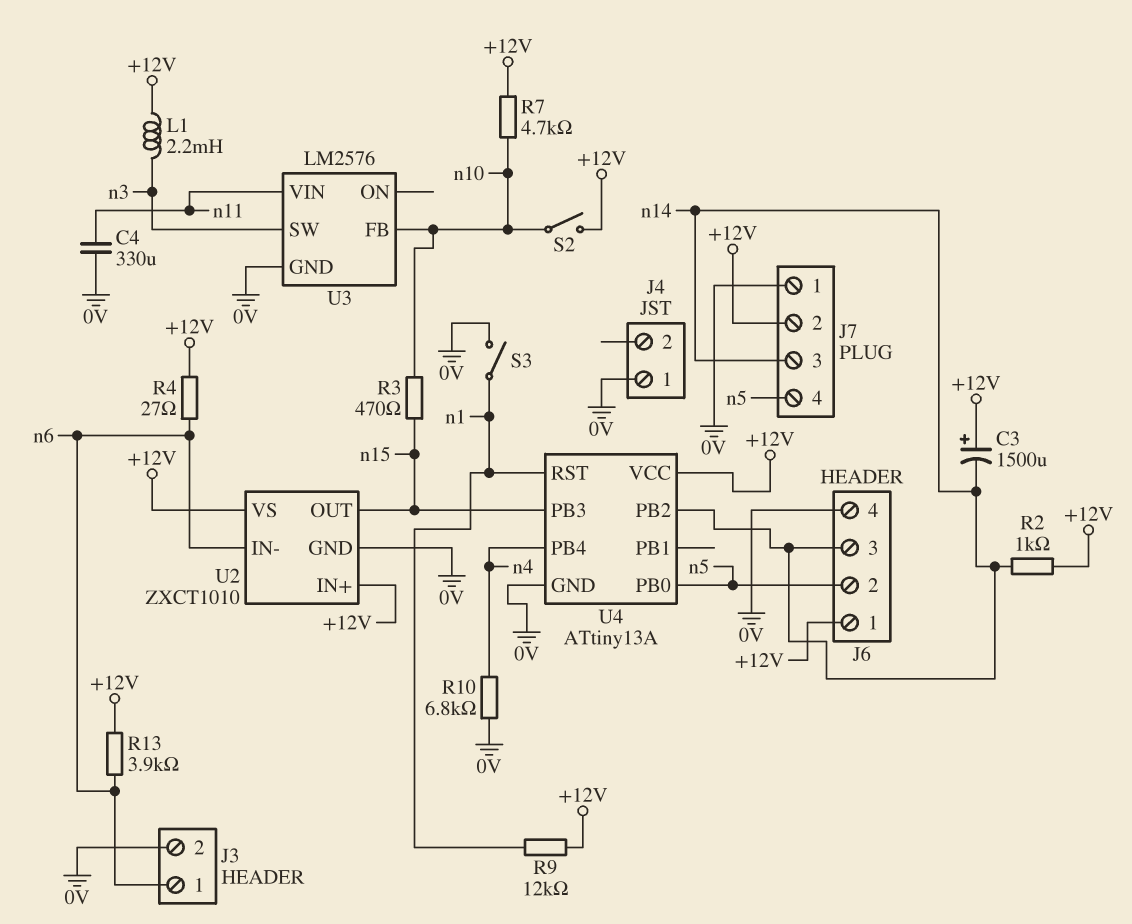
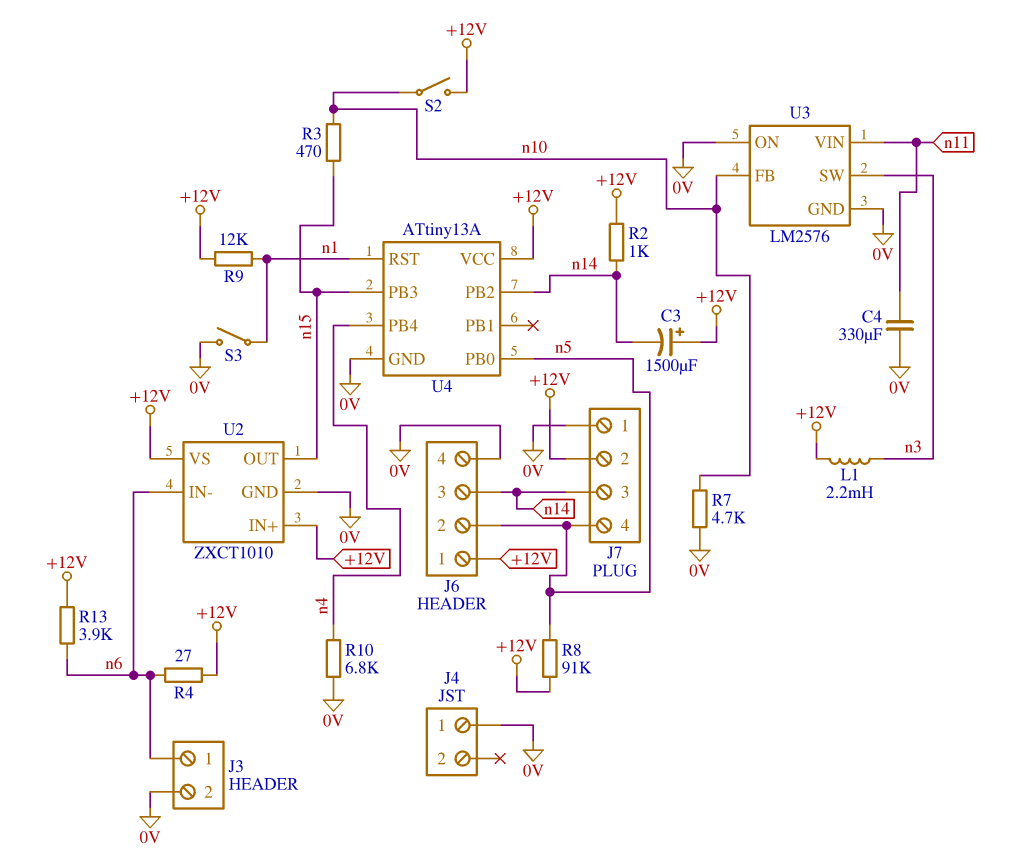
R7: 4.7k (+12V, n10) -> 4.7k (0V, n10)
R8: none -> 91k (+12V, n5)
U3 pin ON: none -> 0V

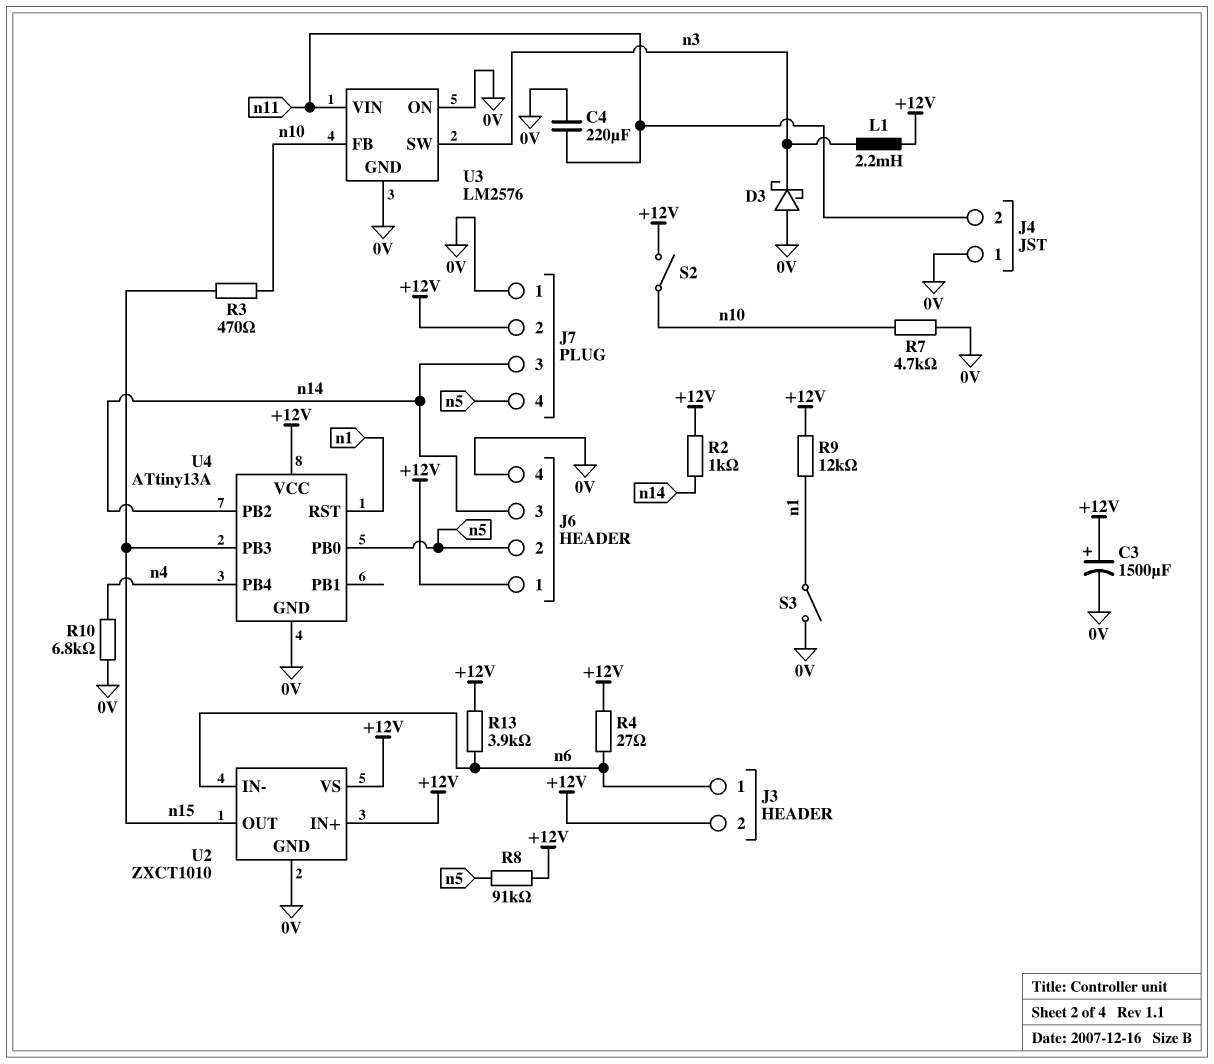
C3: 1500uF (plus +12V, minus n14) -> 1500uF (plus +12V, minus 0V)
C4: 330uF (0V, n11) -> 220uF (0V, n11)
D3: none -> schottky (A 0V, K n3)
J3 pin 2: 0V -> +12V
J4 pin 2: none -> n11

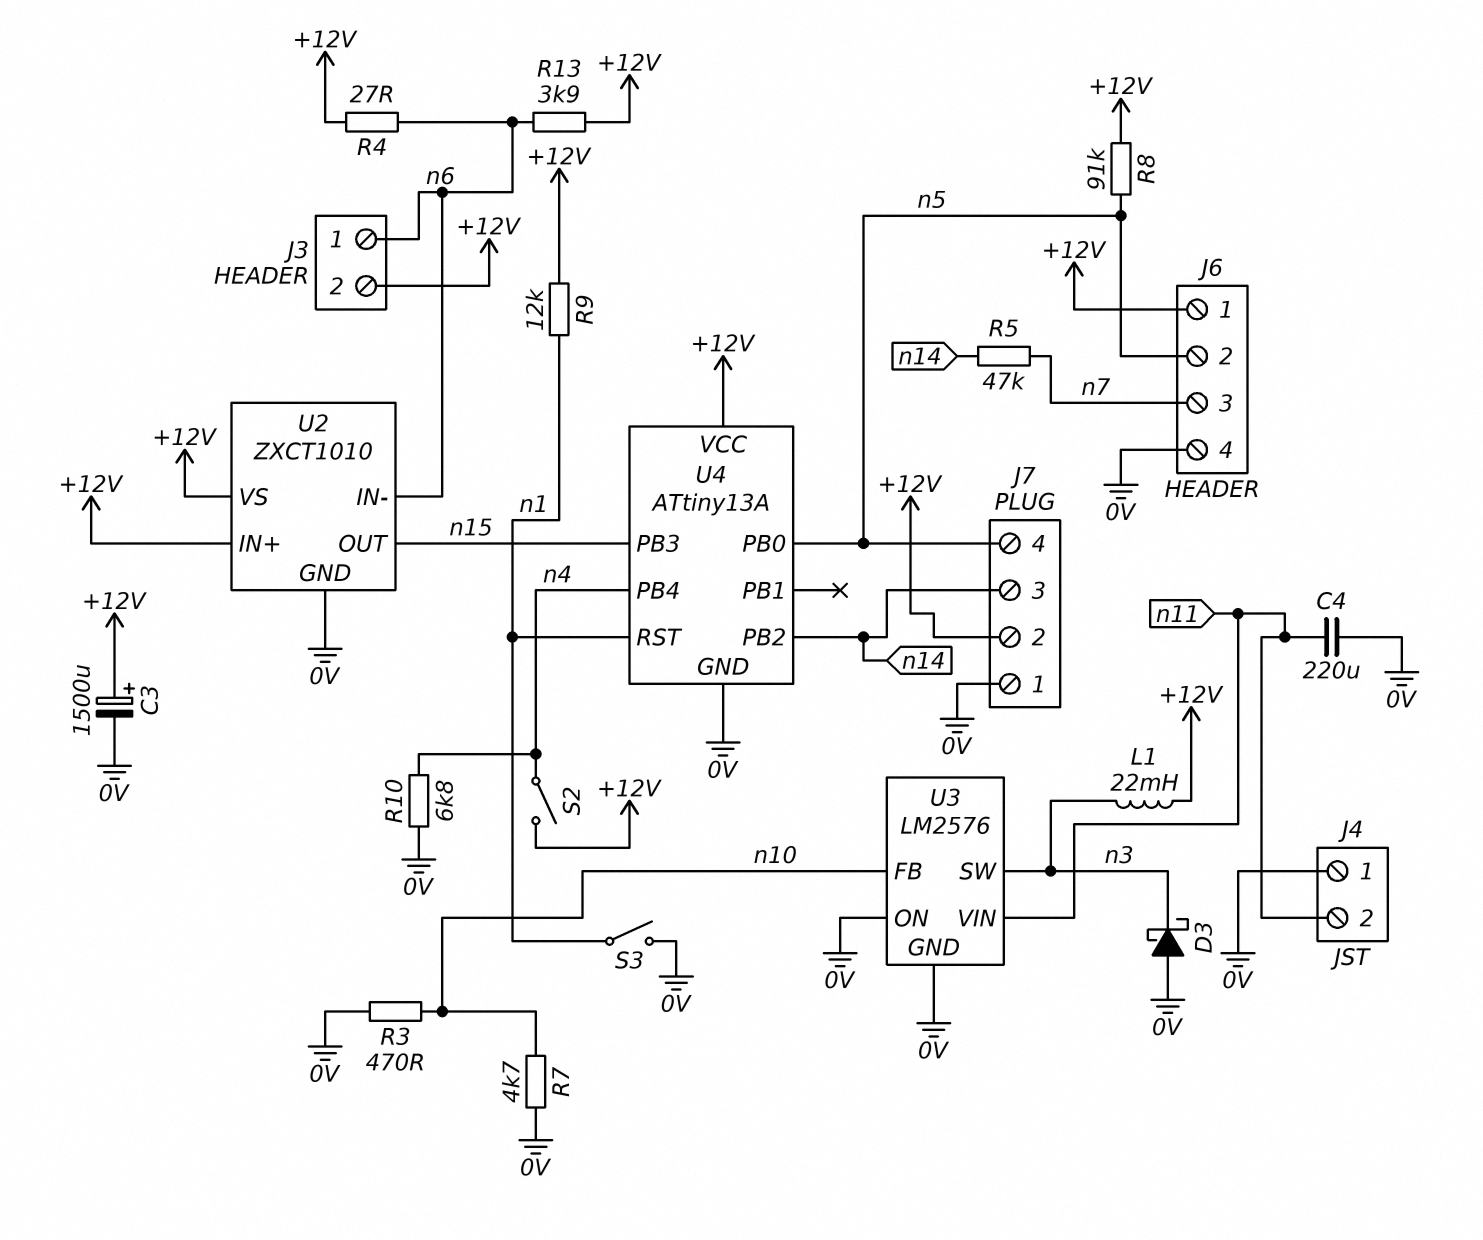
J6 pin 3: n14 -> n7
L1: 2.2mH (+12V, n3) -> 22mH (+12V, n3)
R2: 1k (+12V, n14) -> none
R3: 470 (n10, n15) -> 470 (0V, n10)
R5: none -> 47k (n7, n14)
S2: switch (+12V, n10) -> switch (+12V, n4)

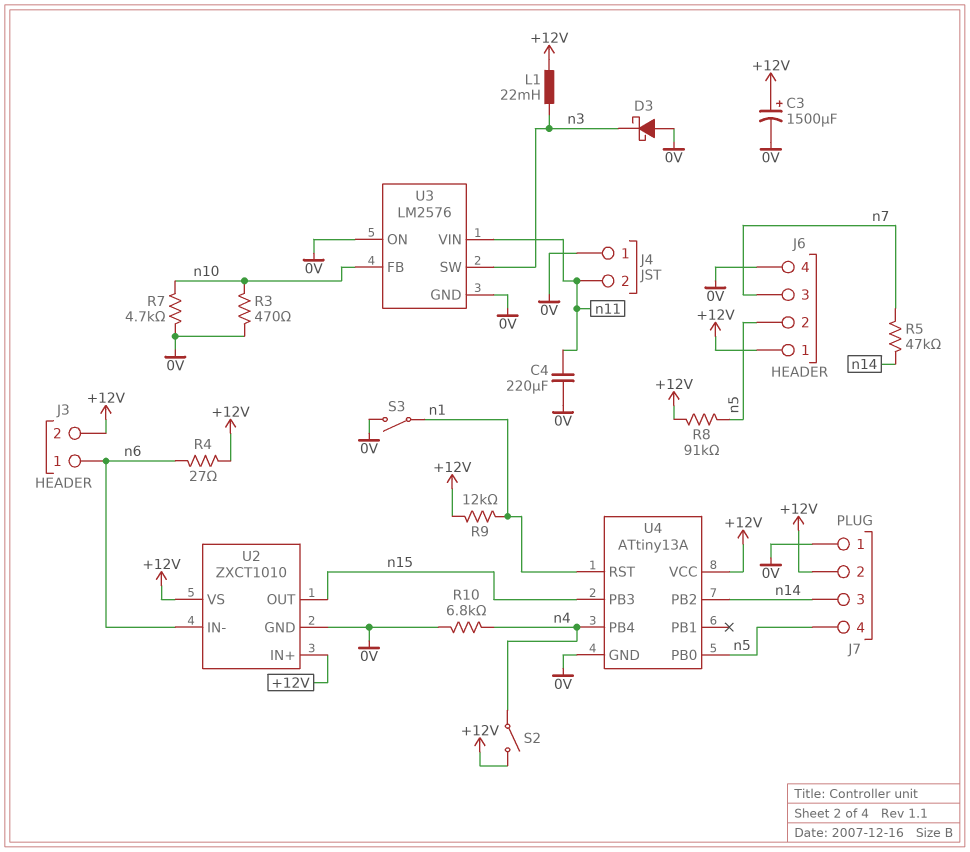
R13: 3.9k (+12V, n6) -> none

